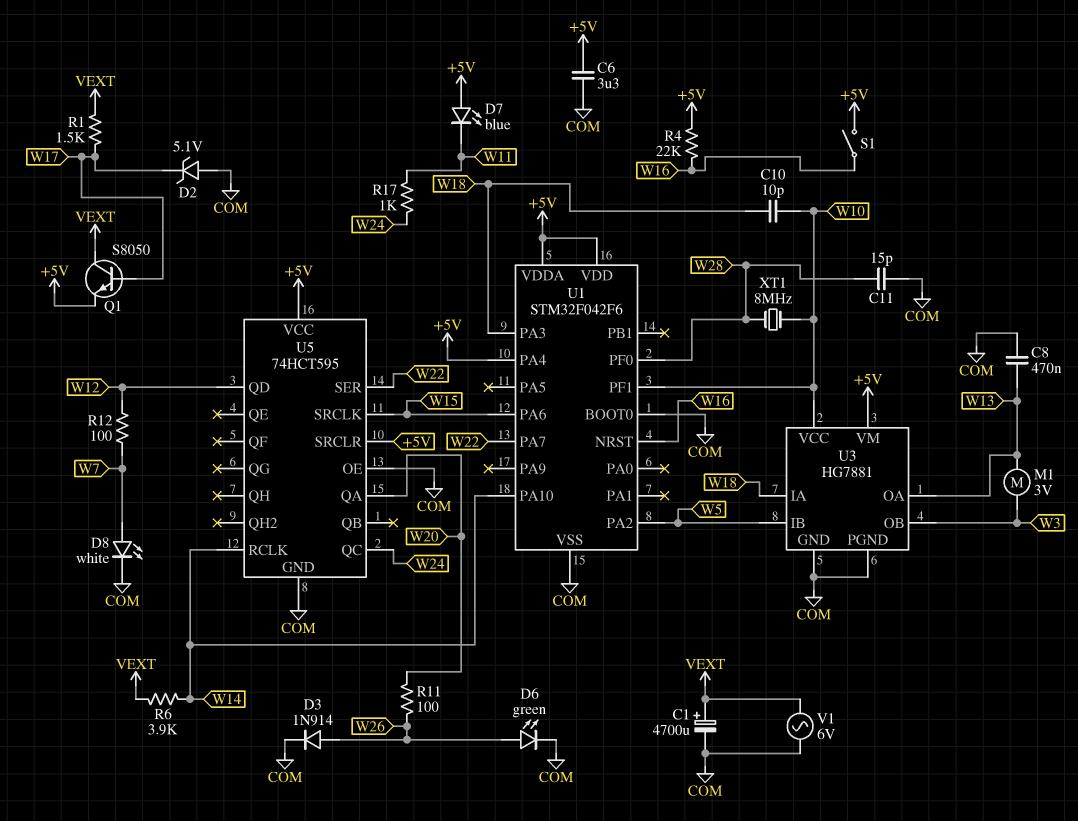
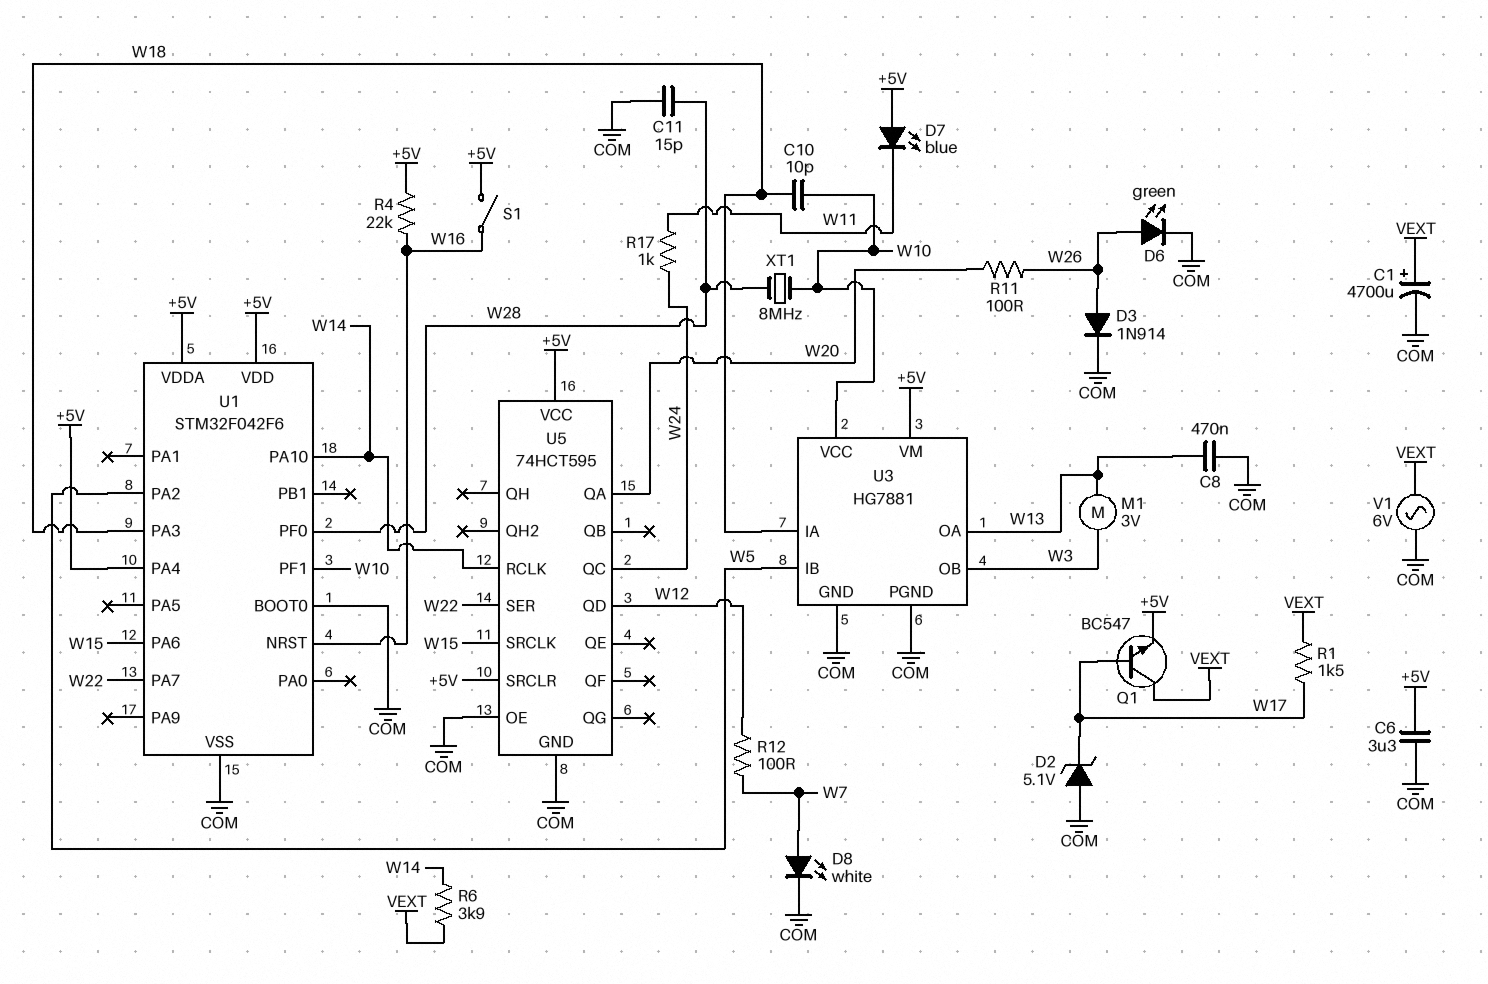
Q1: NPN S8050 (B W17, C VEXT, E +5V) -> NPN BC547 (B W17, C VEXT, E +5V)

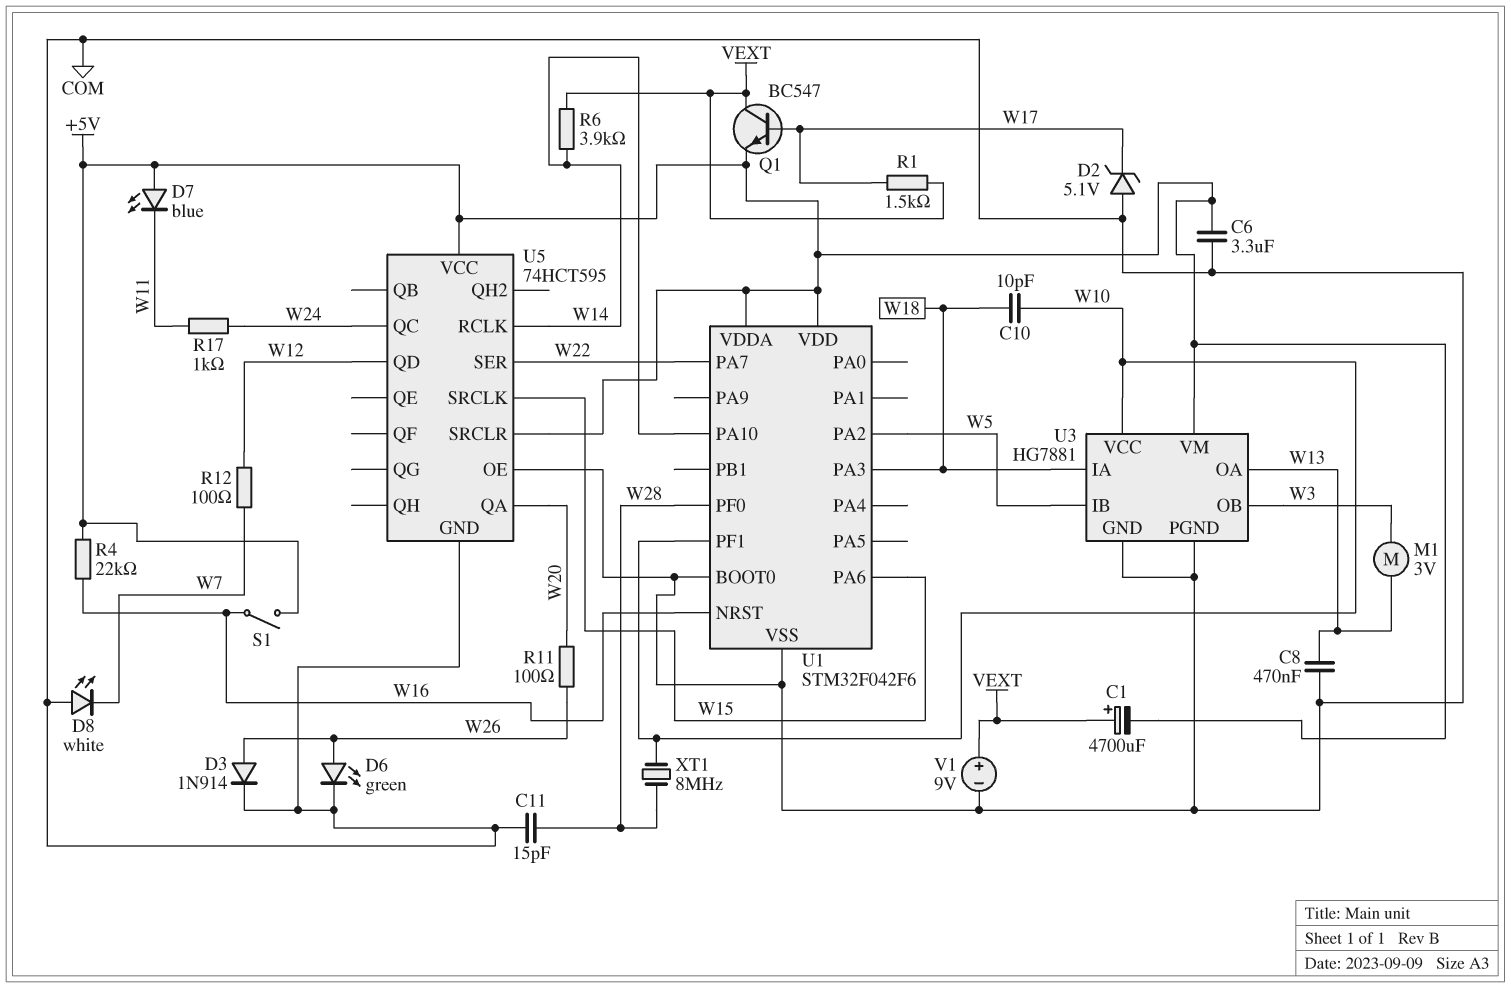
C1: 4700uF (plus VEXT, minus COM) -> 4700uF (plus VEXT, minus +5V)
D8: LED white (A W7, K COM) -> LED white (A COM, K W7)
U1 pin PA4: +5V -> none
V1: AC 6V (COM, VEXT) -> 9V (plus VEXT, minus COM)

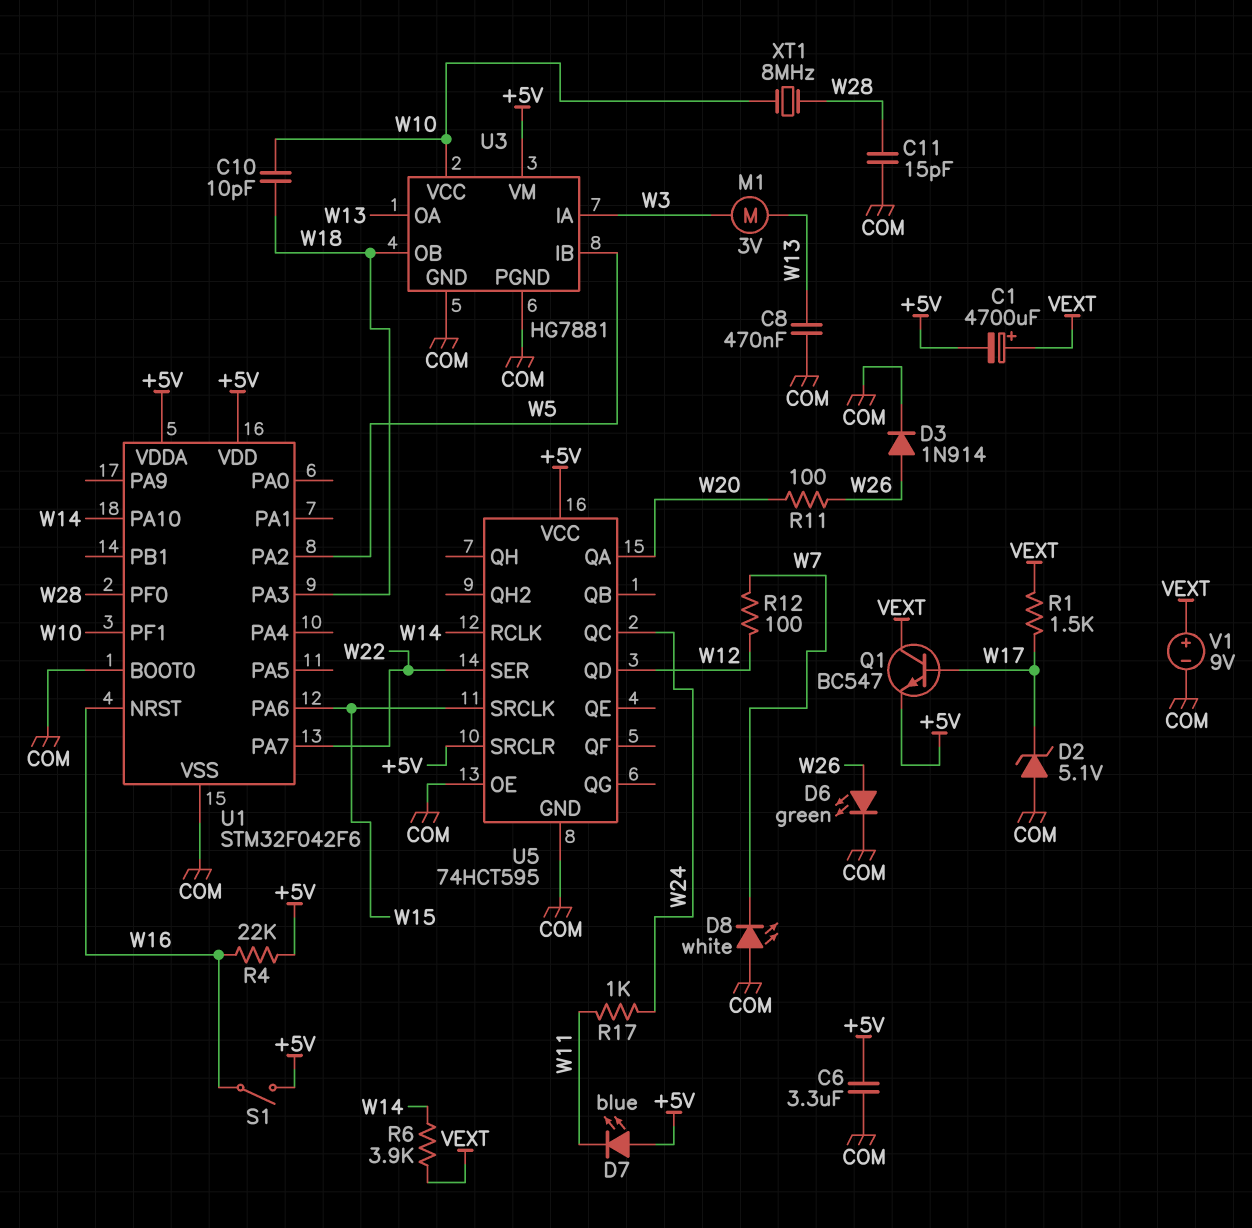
U3 pin IA: W18 -> W3
U3 pin OB: W3 -> W18

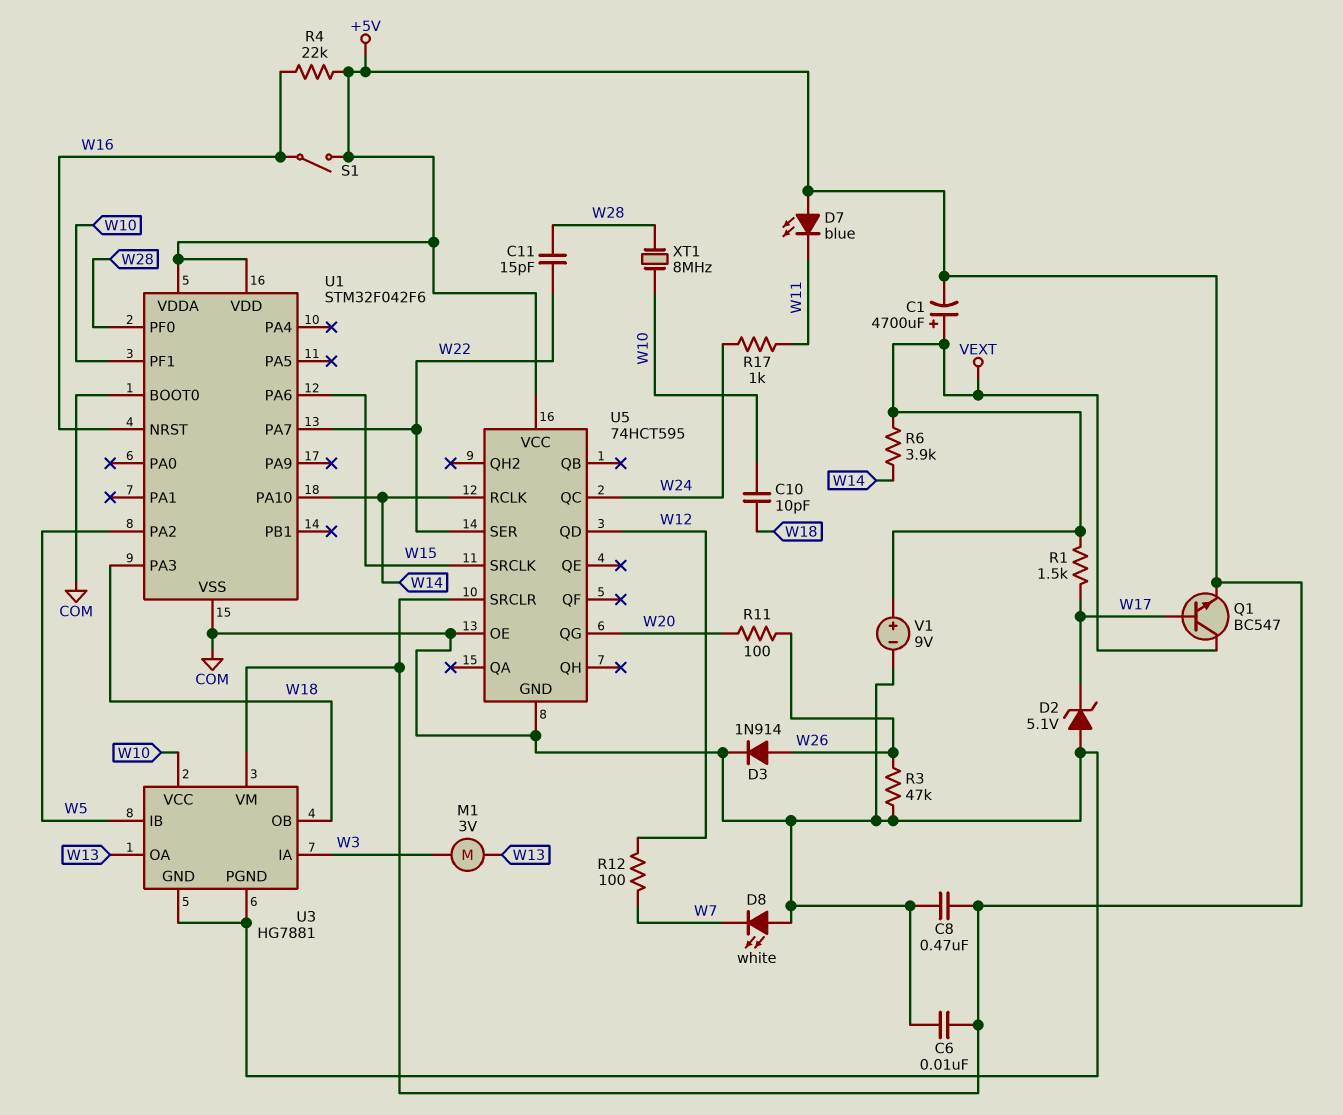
C6: 3.3uF (+5V, COM) -> 10nF (+5V, COM)
C8: 470nF (COM, W13) -> 470nF (+5V, COM)
C11: 15pF (COM, W28) -> 15pF (W22, W28)
D6: LED green (A W26, K COM) -> none
R3: none -> 47k (COM, W26)
U5 pin QA: W20 -> none
U5 pin QG: none -> W20

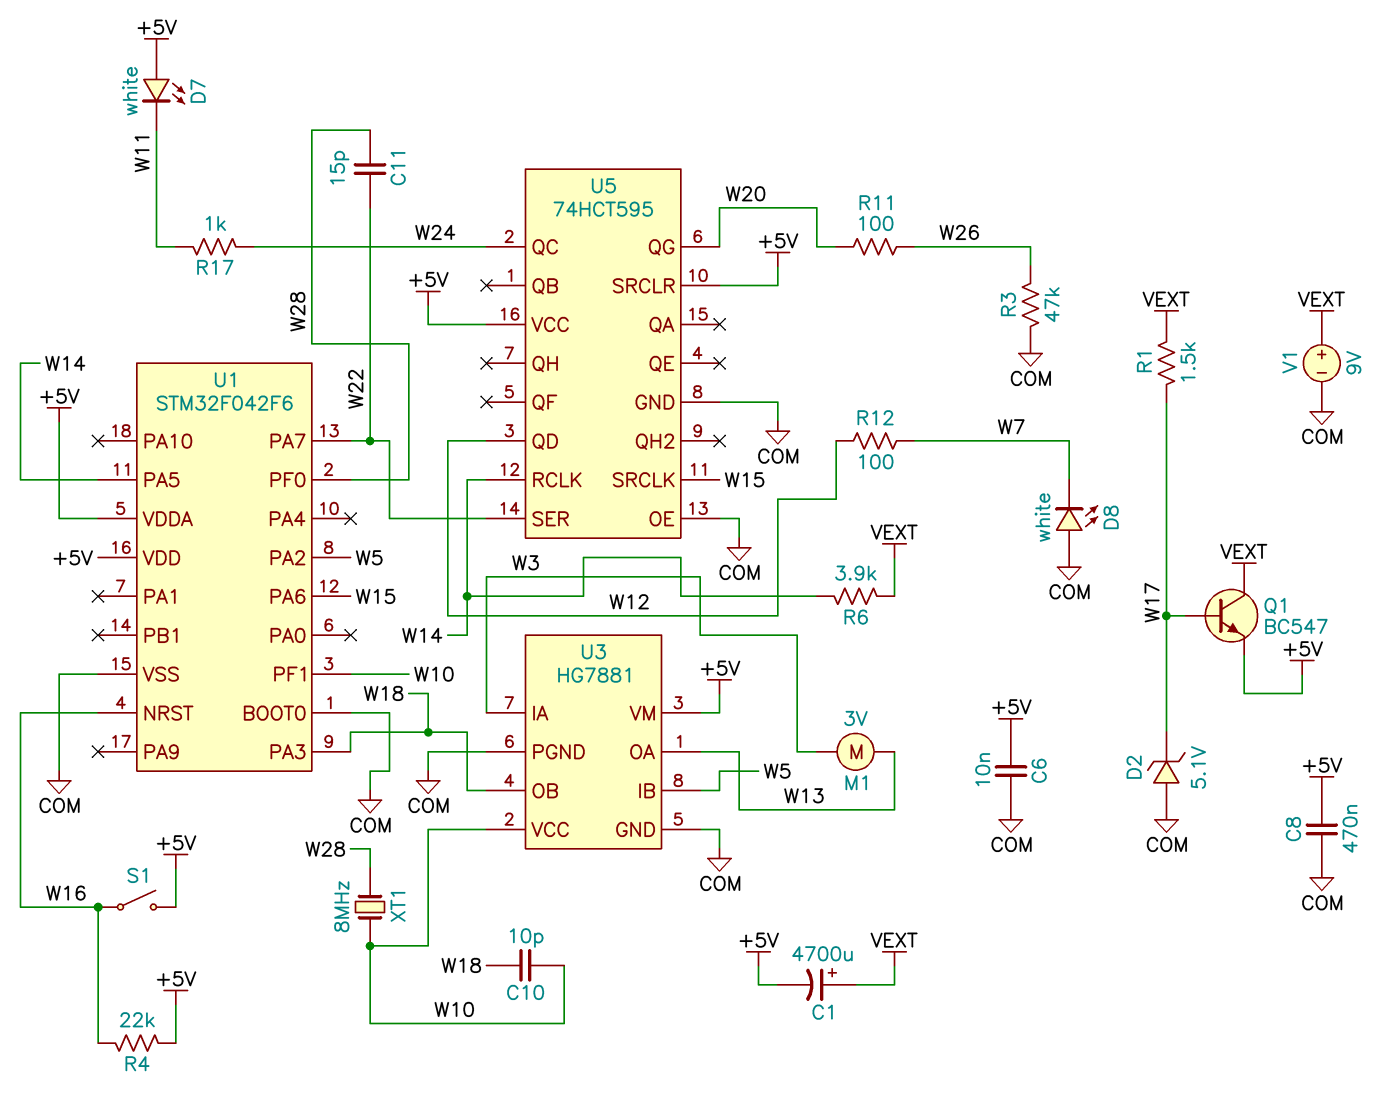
D3: diode 1N914 (A W26, K COM) -> none
D7: LED blue (A +5V, K W11) -> LED white (A +5V, K W11)
U1 pin PA5: none -> W14
U1 pin PA10: W14 -> none

